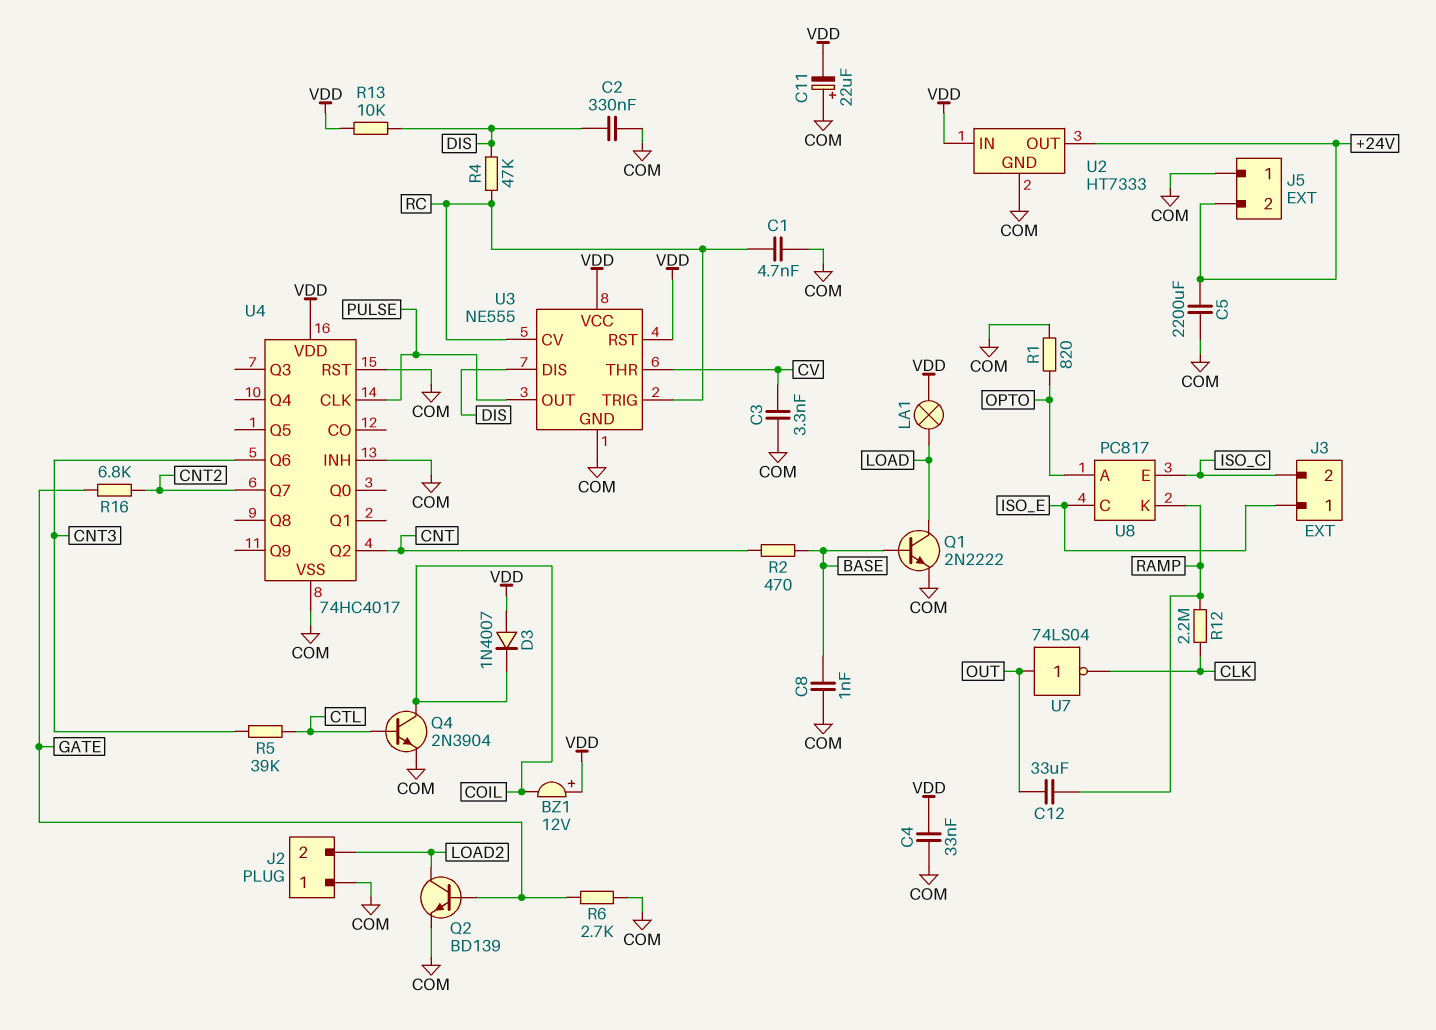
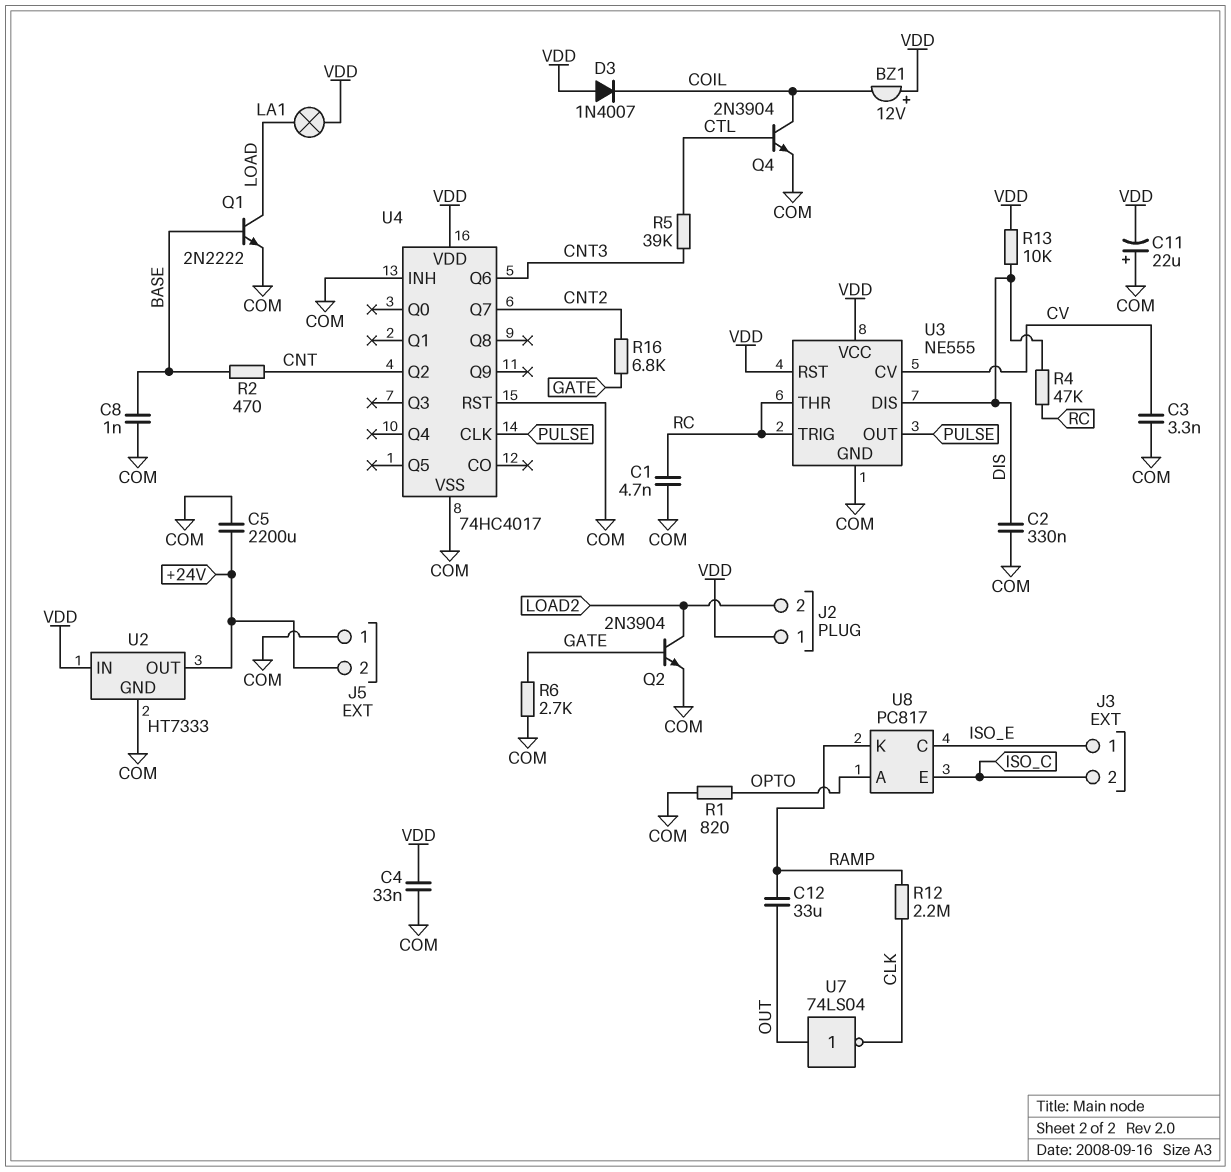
J2 pin 1: COM -> VDD
Q2: NPN BD139 (B GATE, C LOAD2, E COM) -> NPN 2N3904 (B GATE, C LOAD2, E COM)
U3 pin CV: RC -> CV
U3 pin THR: CV -> RC

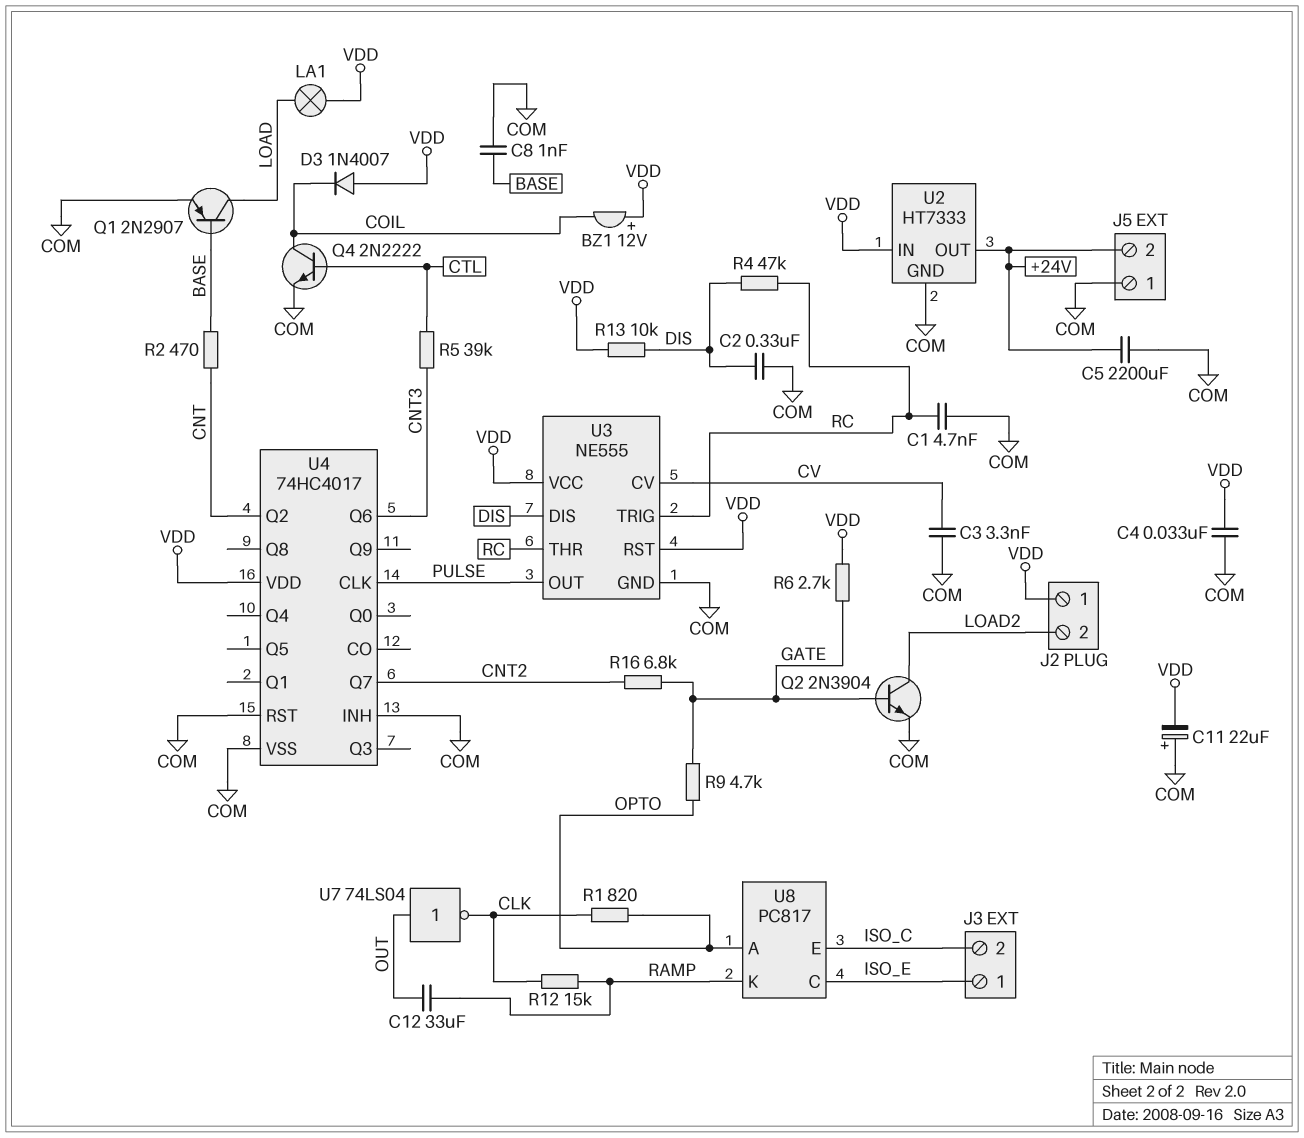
Q1: NPN 2N2222 (B BASE, C LOAD, E COM) -> PNP 2N2907 (B BASE, C LOAD, E COM)
Q4: NPN 2N3904 (B CTL, C COIL, E COM) -> NPN 2N2222 (B CTL, C COIL, E COM)
R1: 820 (COM, OPTO) -> 820 (CLK, OPTO)
R6: 2.7k (COM, GATE) -> 2.7k (GATE, VDD)
R9: none -> 4.7k (GATE, OPTO)
R12: 2.2M (CLK, RAMP) -> 15k (CLK, RAMP)

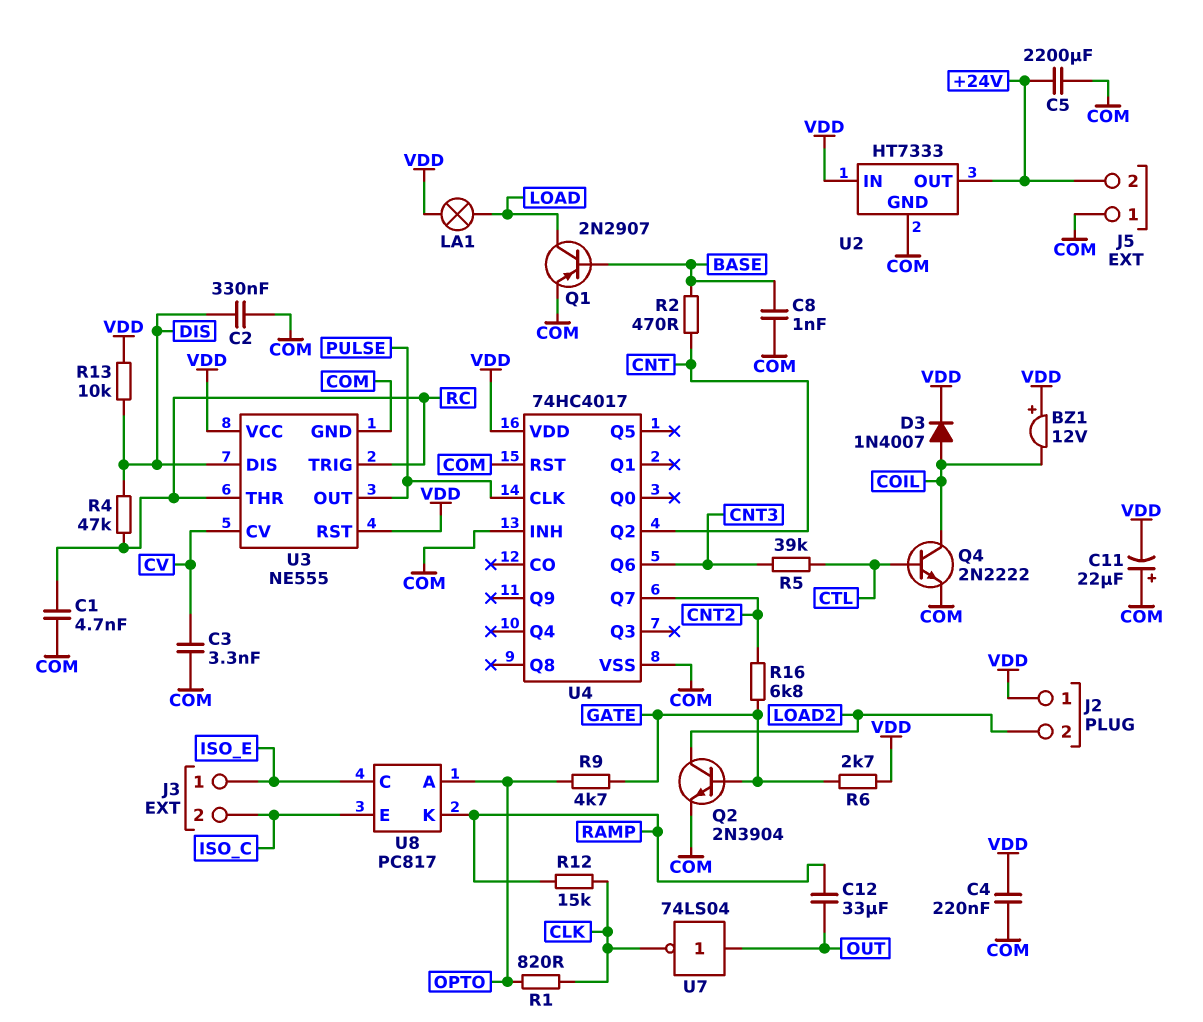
C4: 33nF (COM, VDD) -> 220nF (COM, VDD)
D3: diode 1N4007 (A VDD, K COIL) -> diode 1N4007 (A COIL, K VDD)

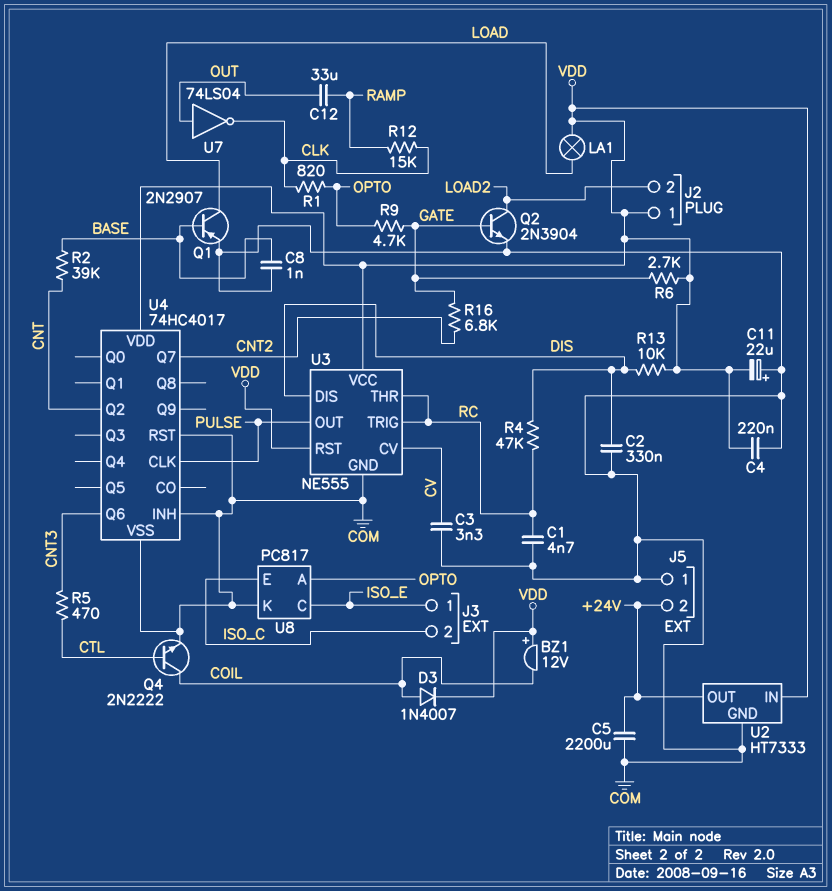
R2: 470 (BASE, CNT) -> 39k (BASE, CNT)
R5: 39k (CNT3, CTL) -> 470 (CNT3, CTL)
U8 pin K: RAMP -> COM

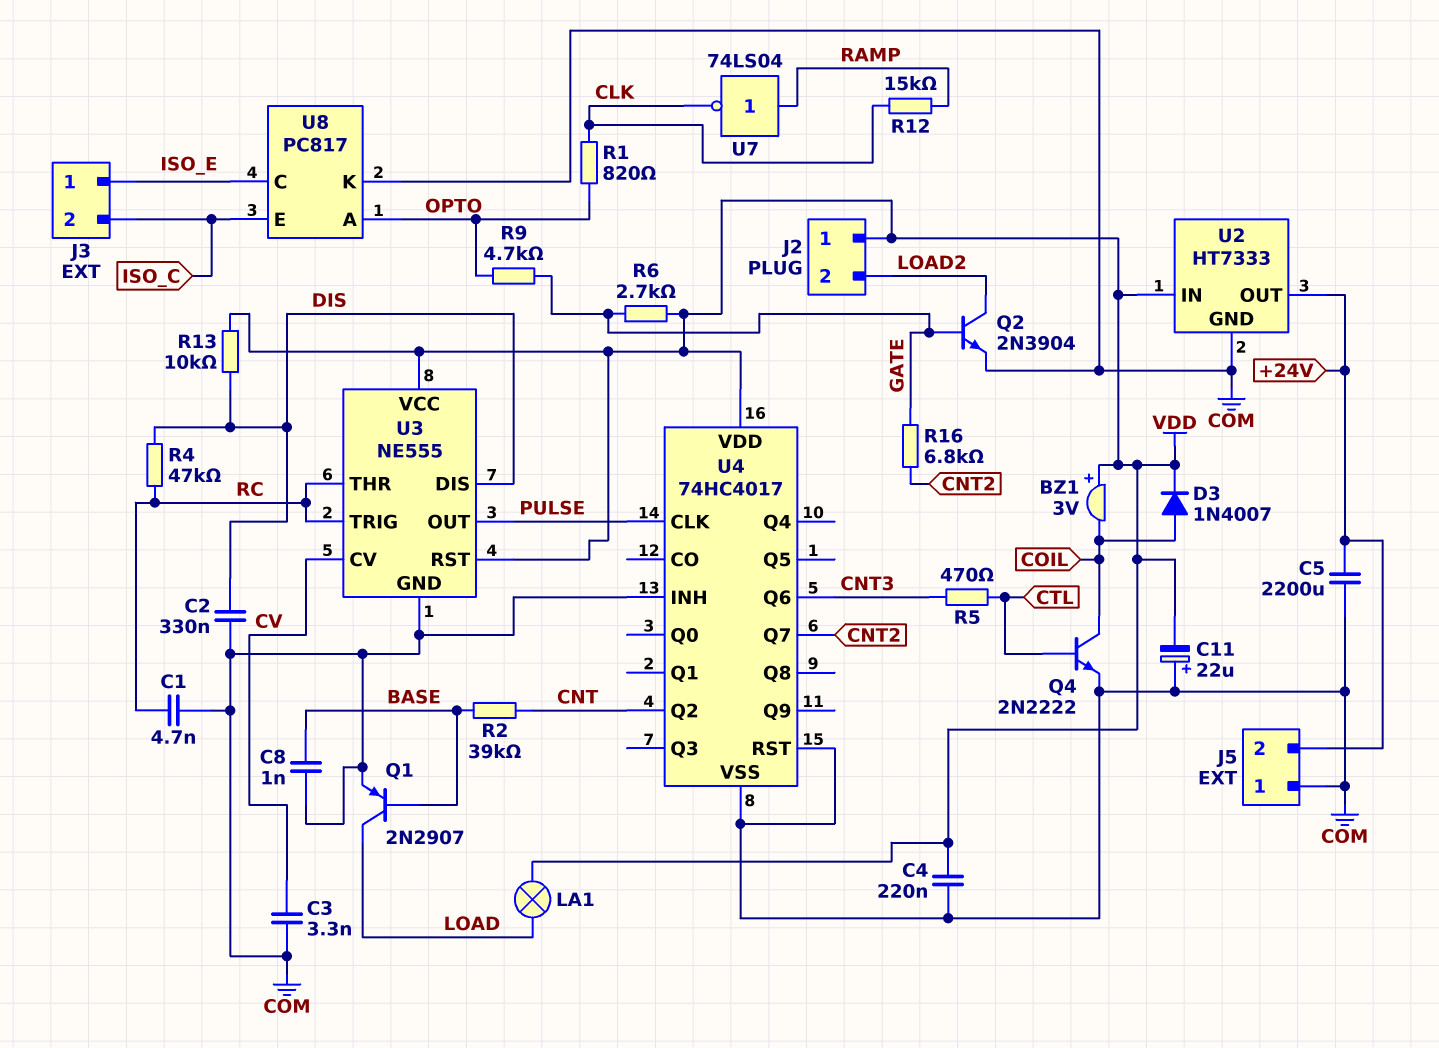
BZ1: buzzer 12V (plus VDD, minus COIL) -> buzzer 3V (plus VDD, minus COIL)
C12: 33uF (OUT, RAMP) -> none
U7: NOT 74LS04 (in OUT, out CLK) -> NOT 74LS04 (in RAMP, out CLK)

